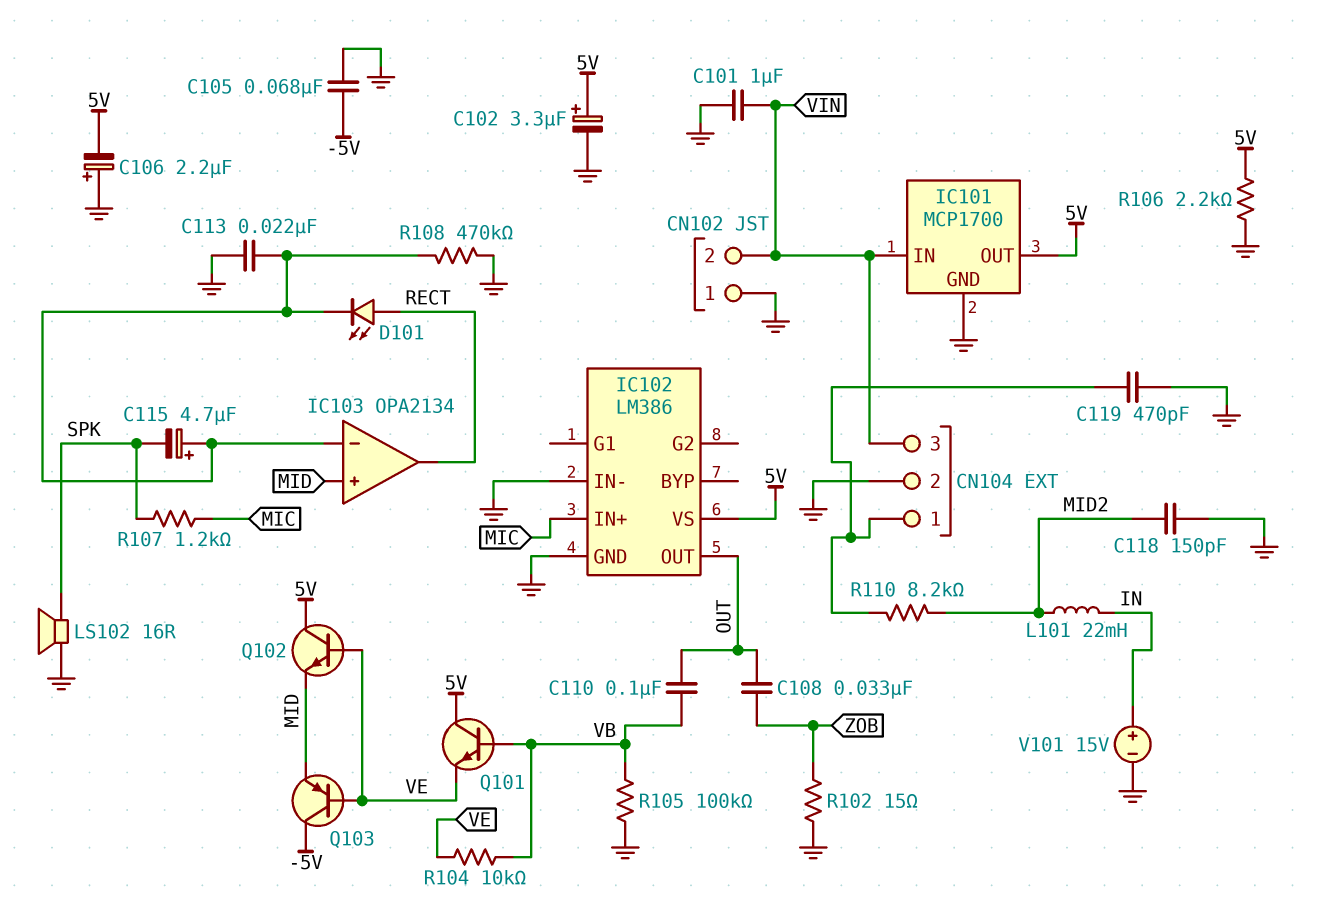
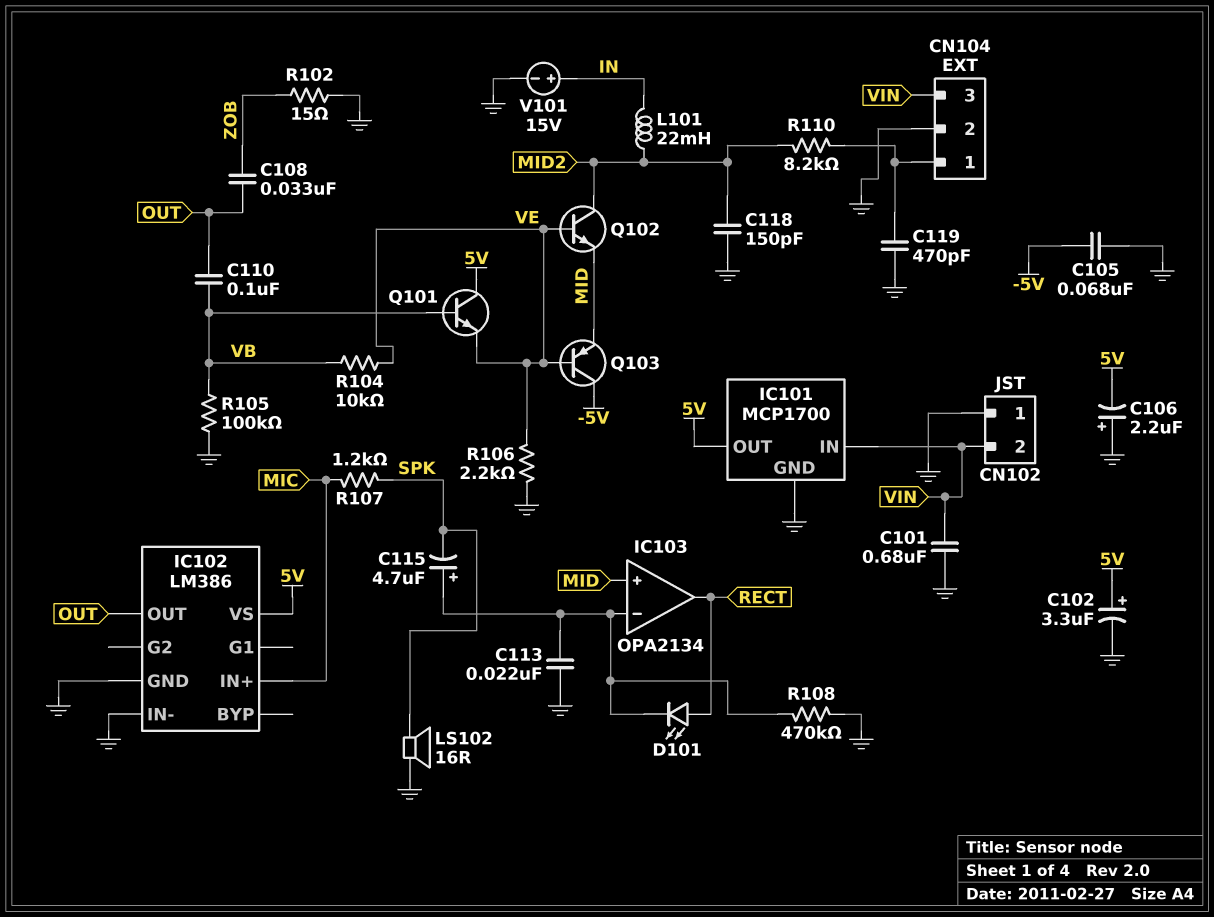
C101: 1uF (GND, VIN) -> 680nF (GND, VIN)
Q102: NPN (B VE, C 5V, E MID) -> NPN (B VE, C MID2, E MID)
R106: 2.2k (5V, GND) -> 2.2k (GND, VE)

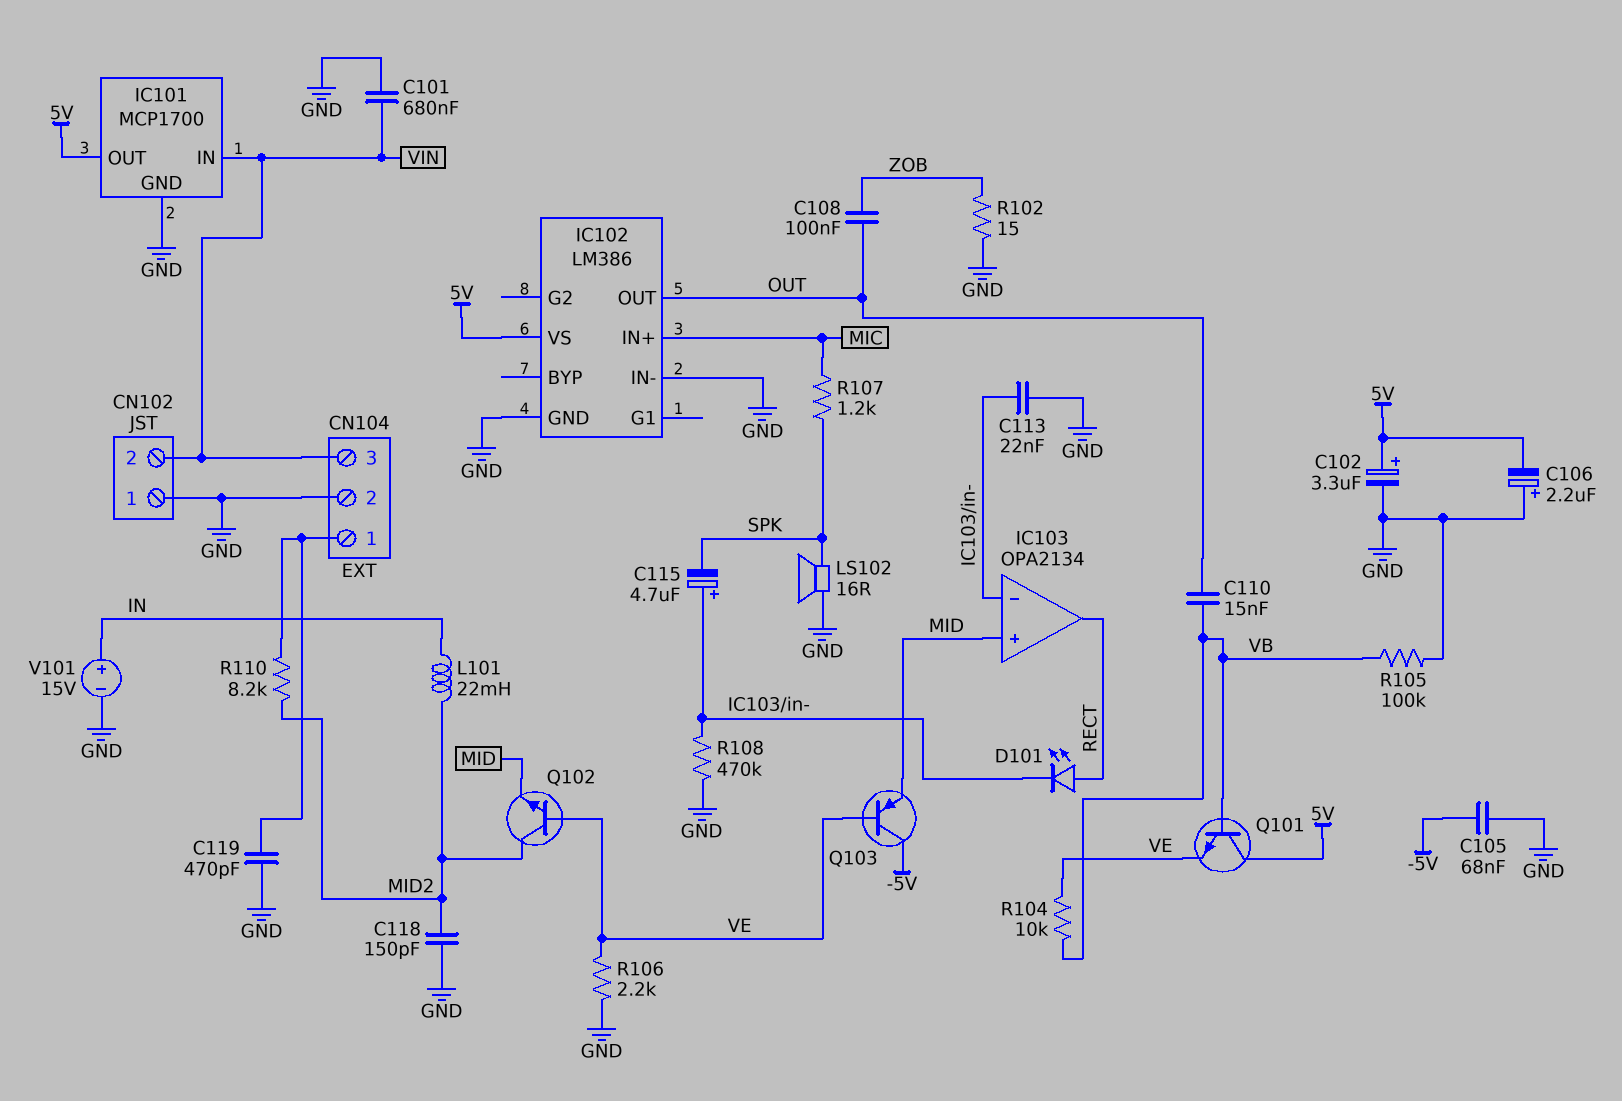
C108: 33nF (OUT, ZOB) -> 100nF (OUT, ZOB)
C110: 100nF (OUT, VB) -> 15nF (OUT, VB)

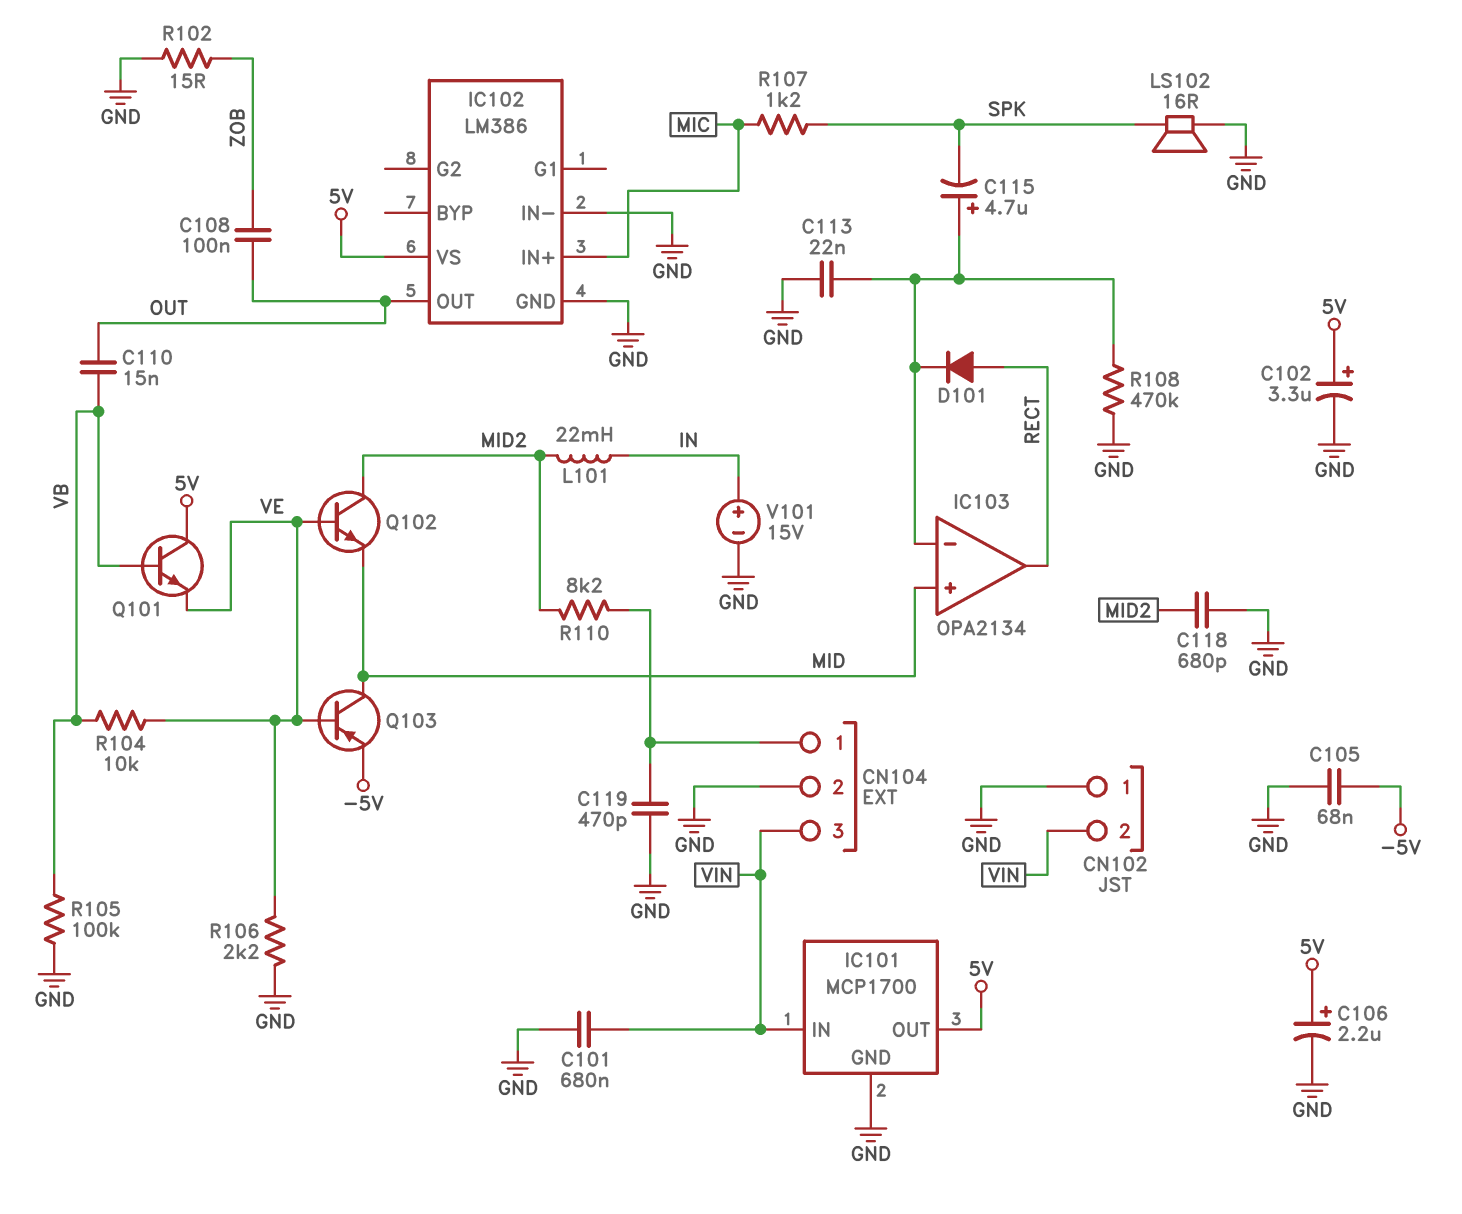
C106: 2.2uF (plus GND, minus 5V) -> 2.2uF (plus 5V, minus GND)
C118: 150pF (GND, MID2) -> 680pF (GND, MID2)
D101: LED (A RECT, K IC103/in-) -> diode (A RECT, K IC103/in-)
Q103: PNP (B VE, C -5V, E MID) -> PNP (B VE, C MID, E -5V)

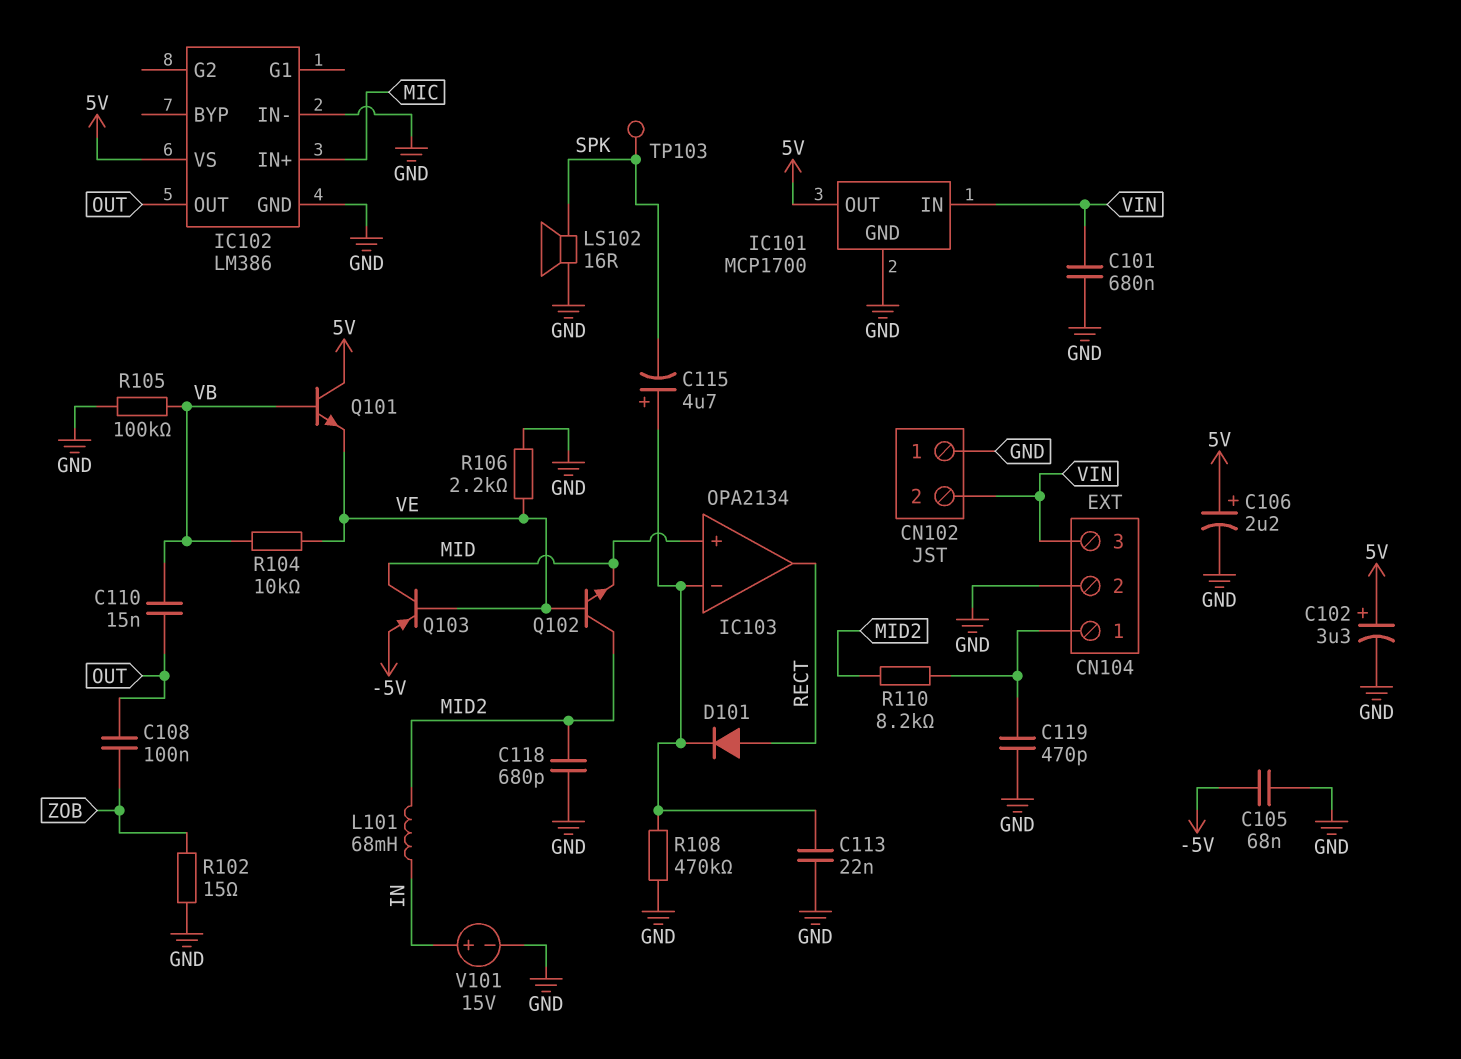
L101: 22mH (IN, MID2) -> 68mH (IN, MID2)
R107: 1.2k (MIC, SPK) -> none
TP103: none -> test point (SPK)

